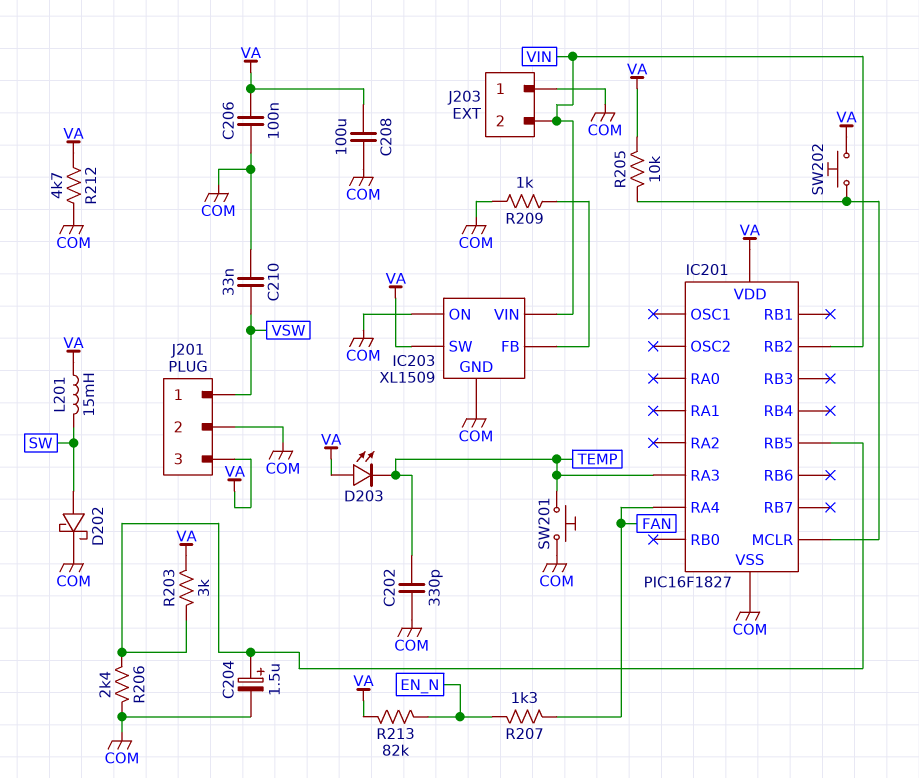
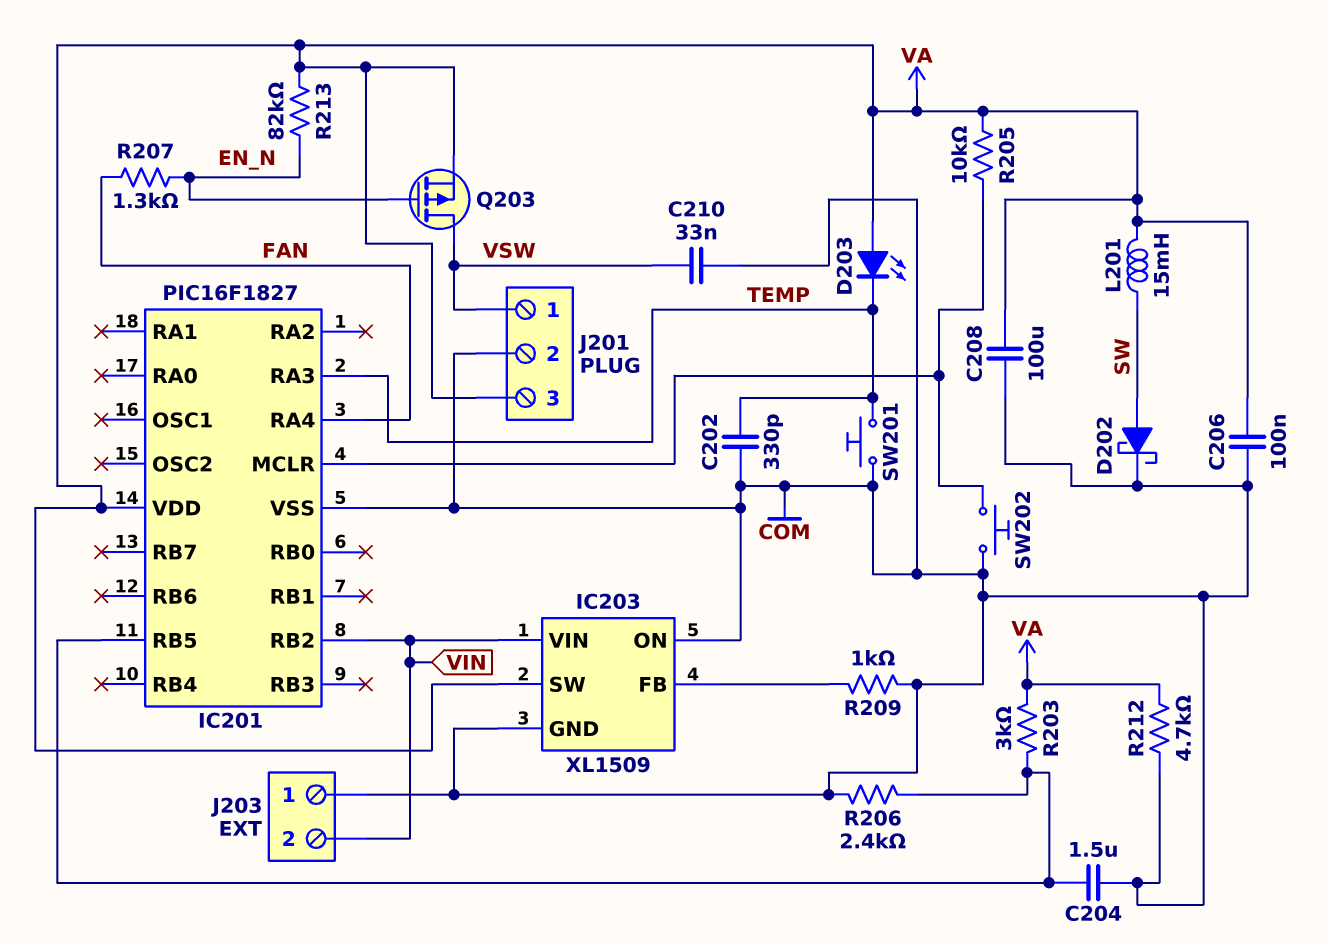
C204: 1.5uF (plus IC201/RB5, minus COM) -> 1.5uF (COM, IC201/RB5)
Q203: none -> PMOS (G EN_N, D VSW, S VA)
SW202: button (IC201/MCLR, VA) -> button (COM, IC201/MCLR)

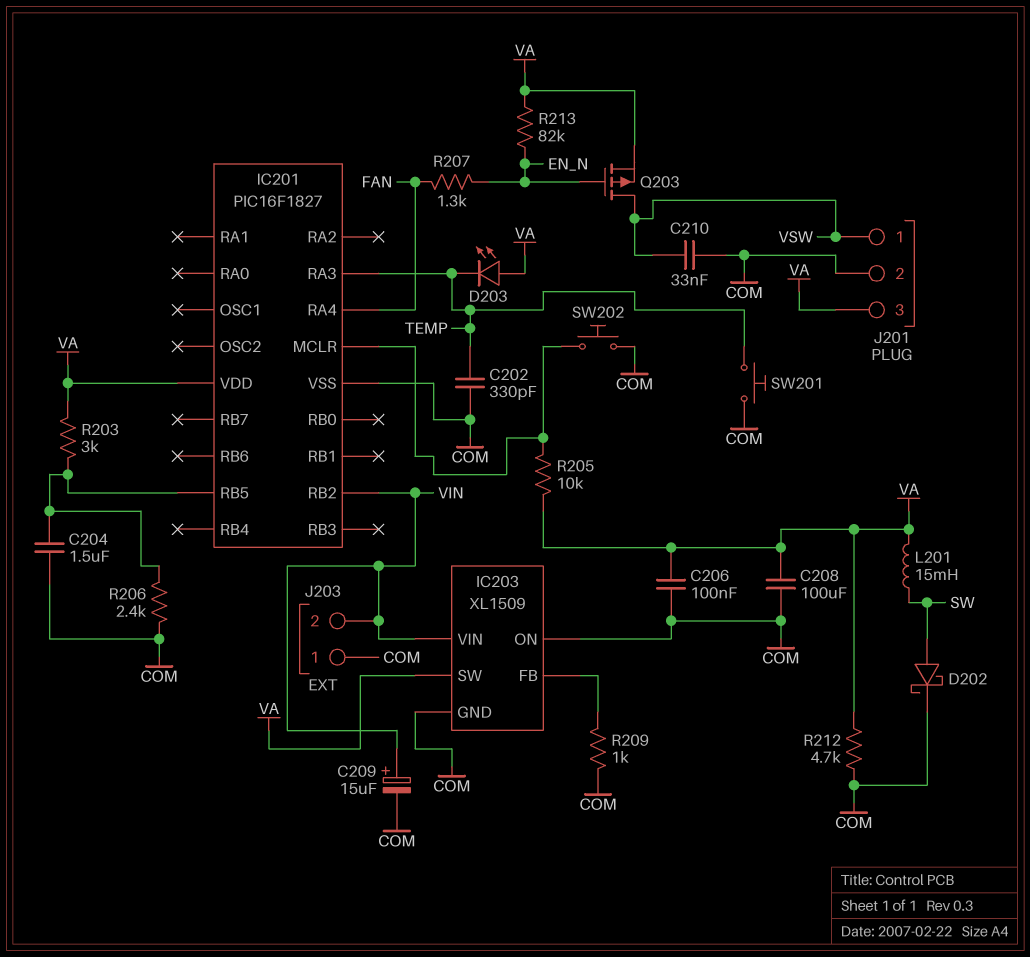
C209: none -> 15uF (plus VIN, minus COM)

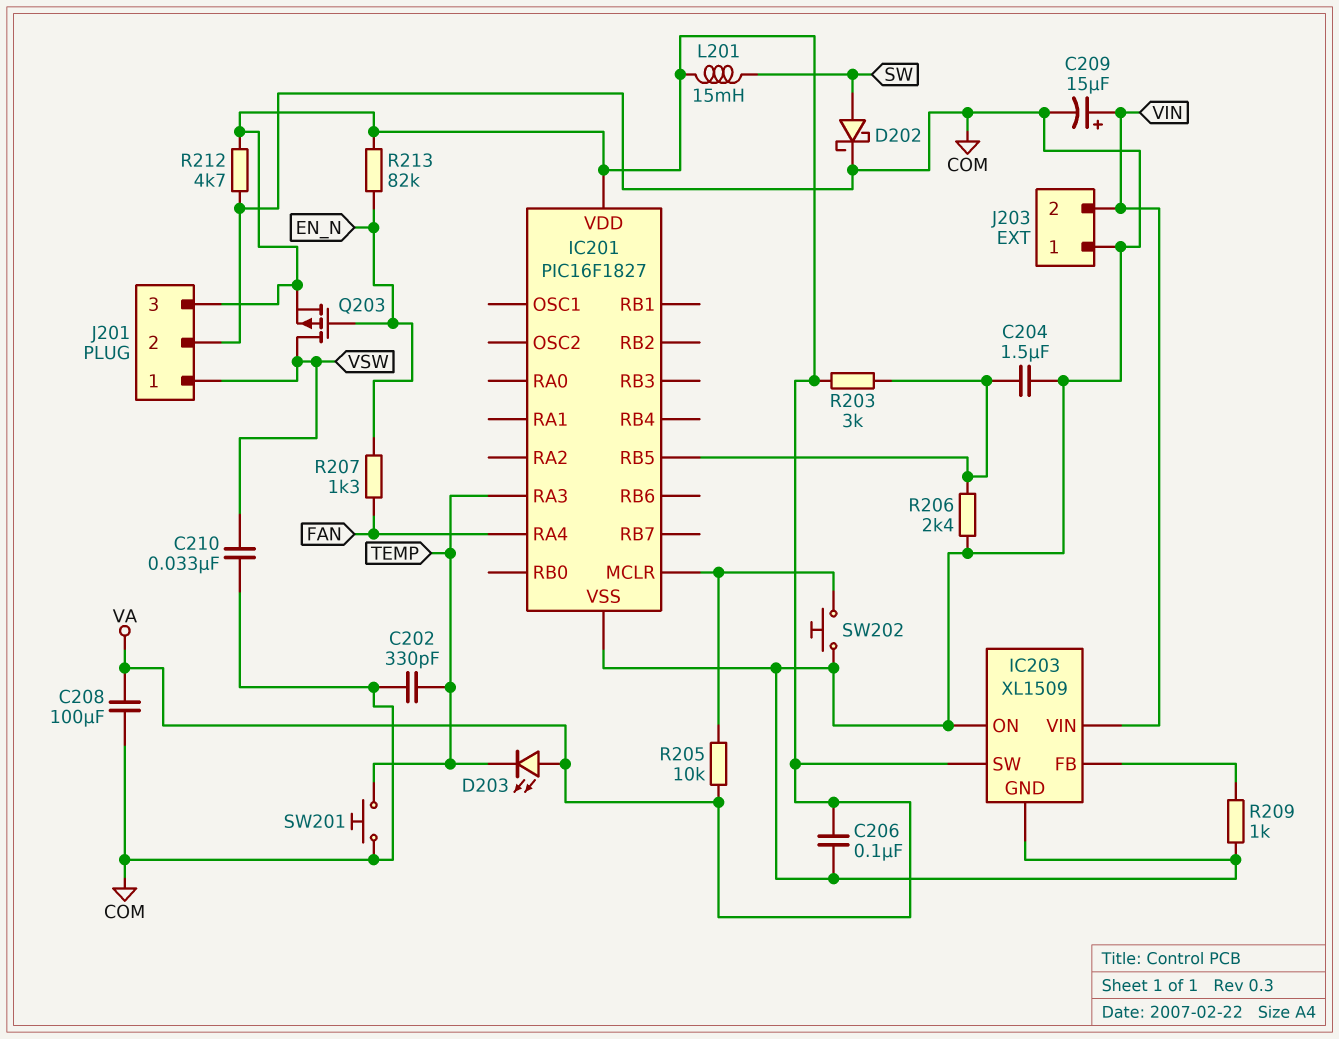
IC201 pin RB2: VIN -> none

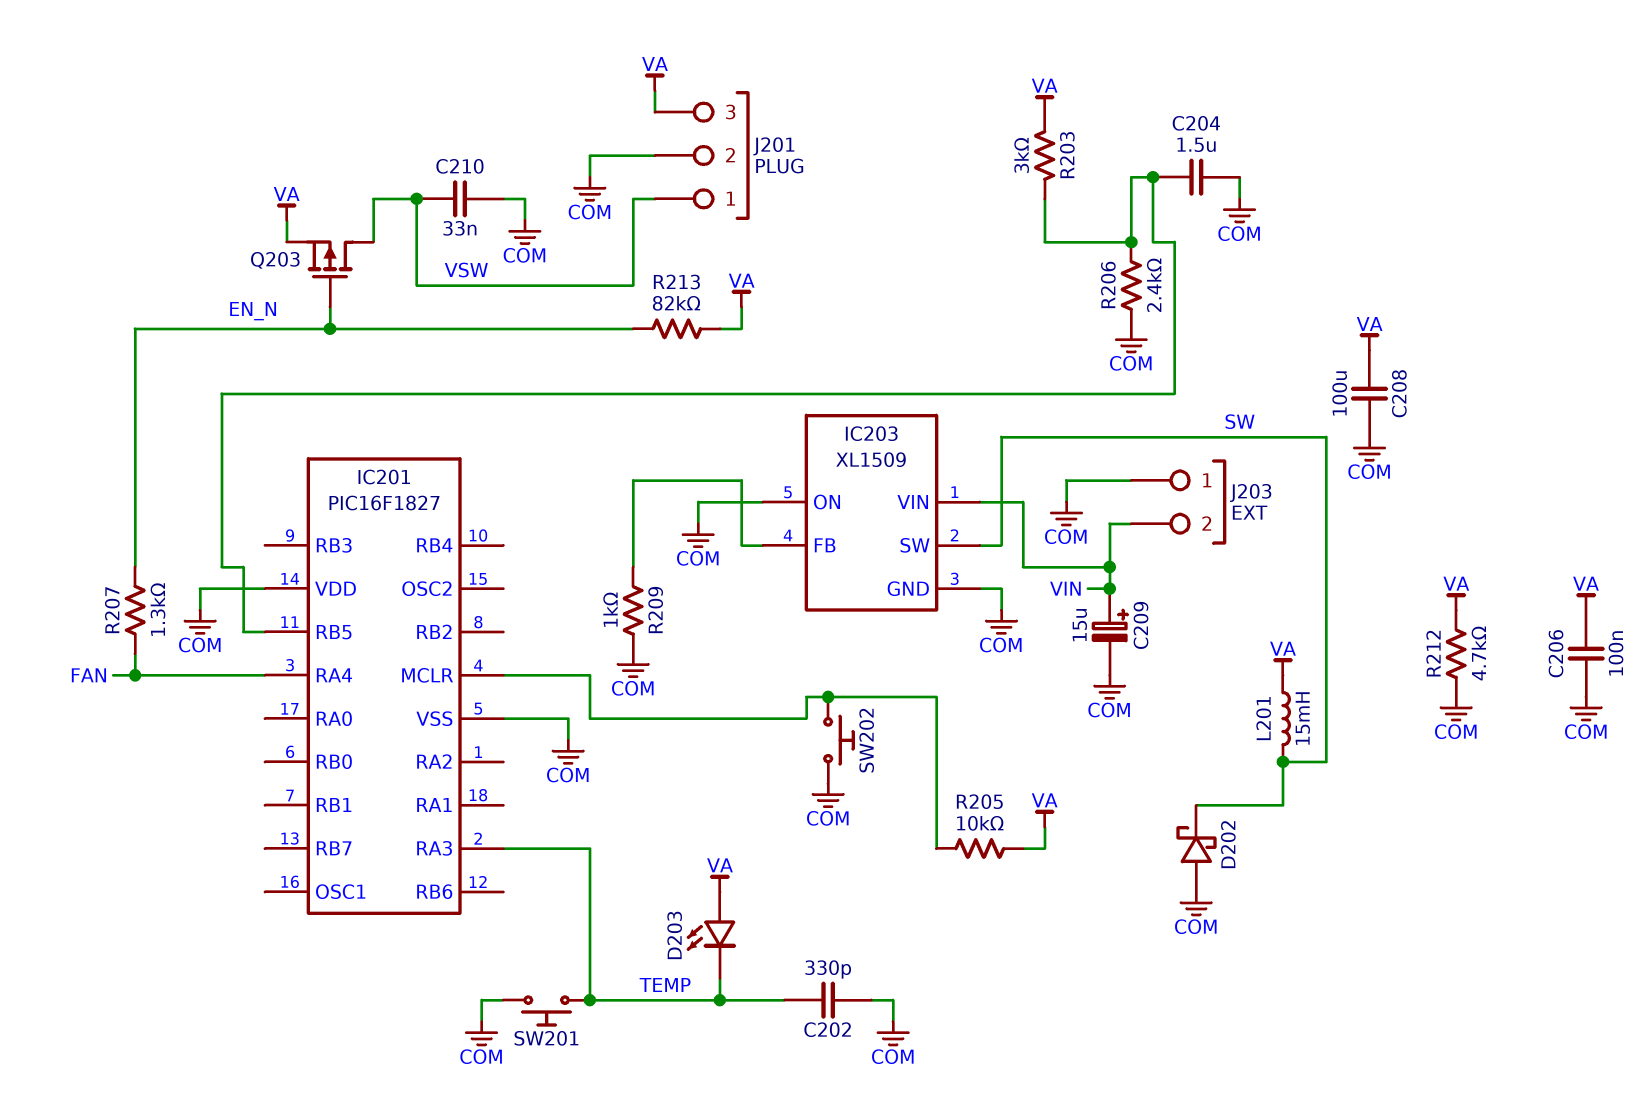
D202: schottky (A SW, K COM) -> schottky (A COM, K SW)
IC201 pin VDD: VA -> COM
IC203 pin SW: VA -> SW

